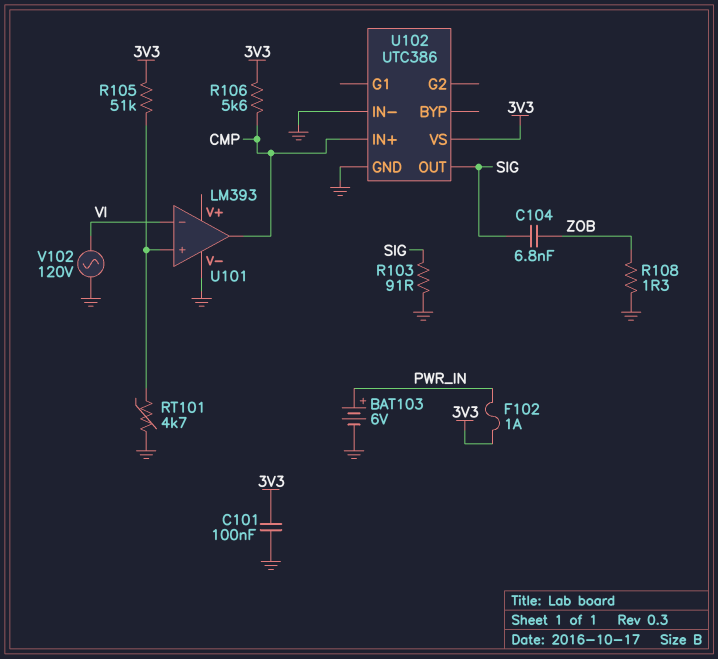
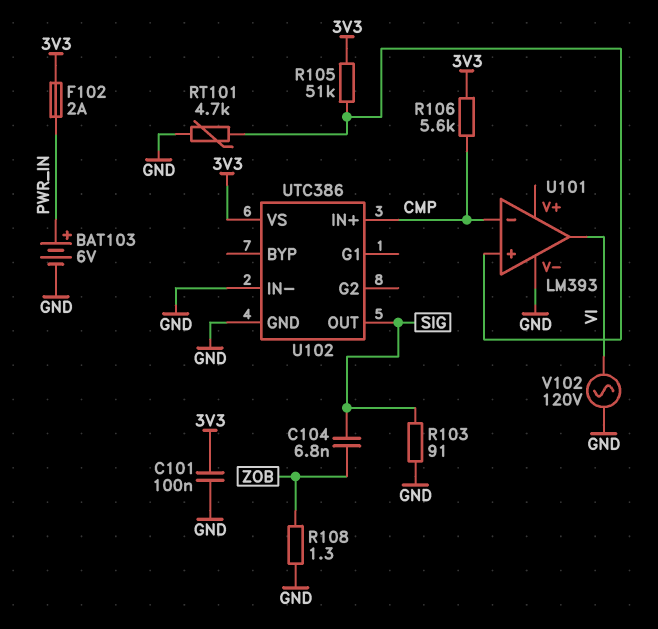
F102: 1A (3V3, PWR_IN) -> 2A (3V3, PWR_IN)
U101 pin in-: VI -> CMP
U101 pin out: CMP -> VI

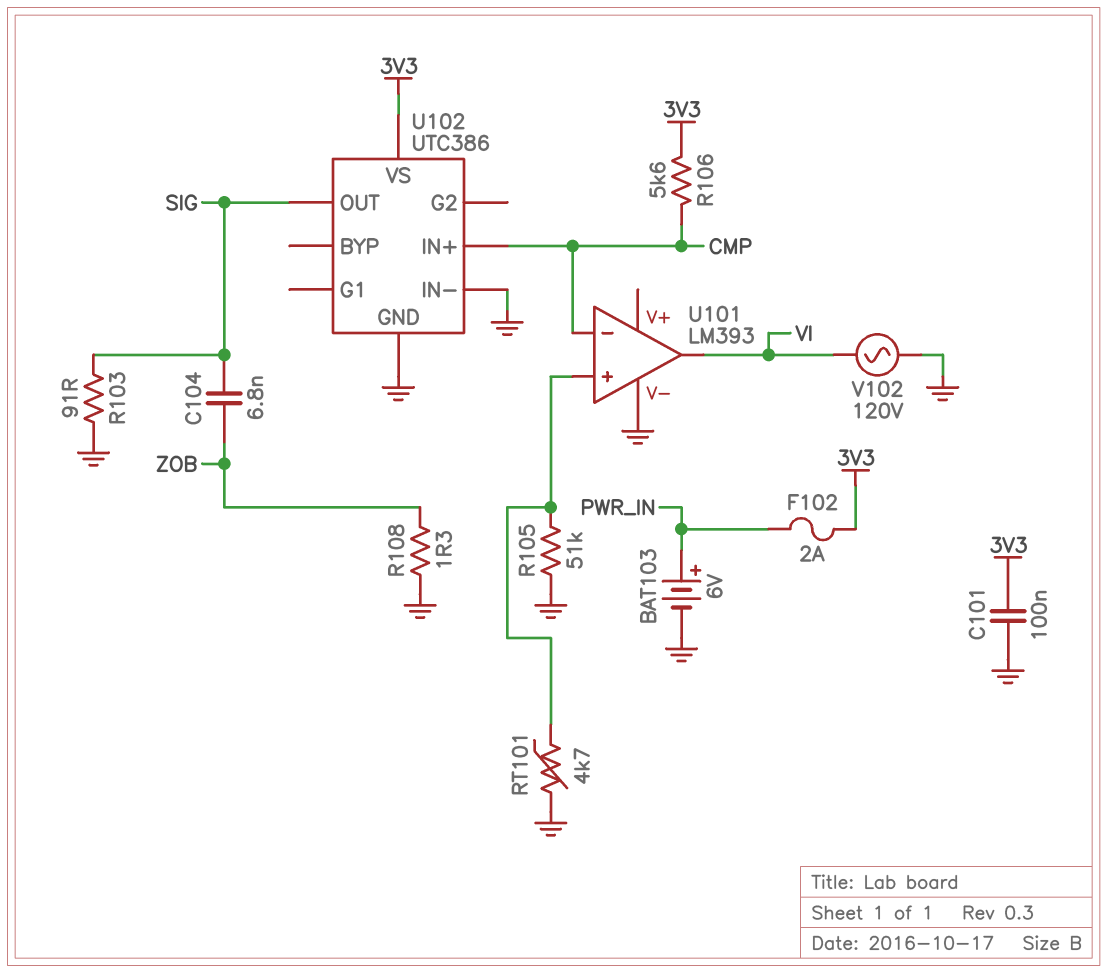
R105: 51k (3V3, U101/in+) -> 51k (GND, U101/in+)

